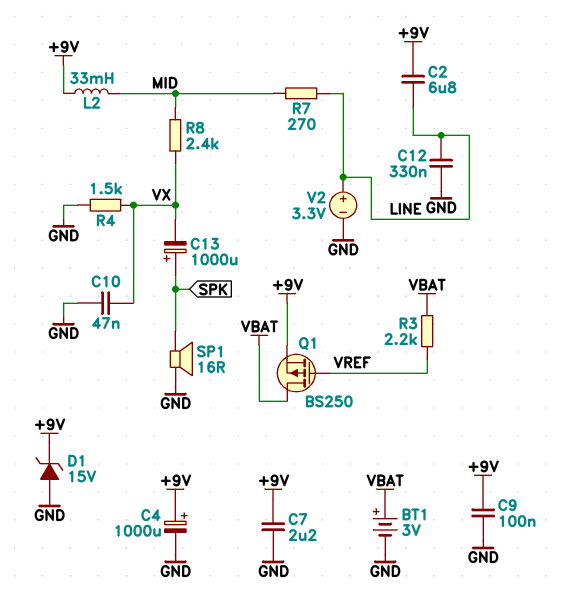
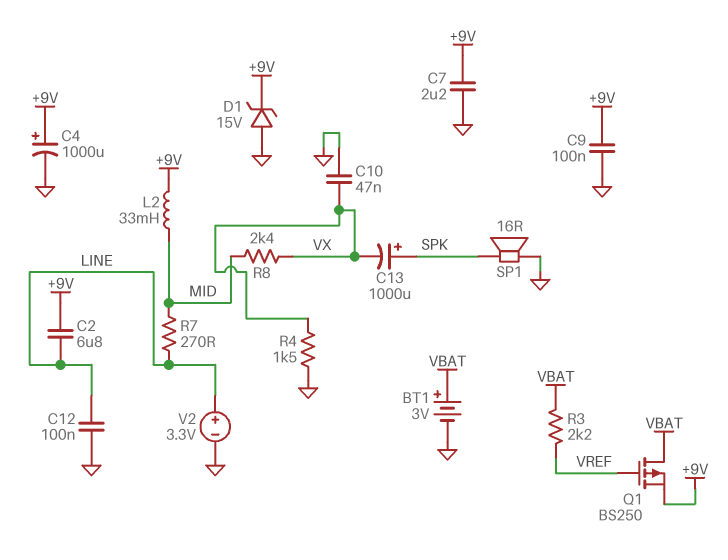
C12: 330nF (GND, LINE) -> 100nF (GND, LINE)

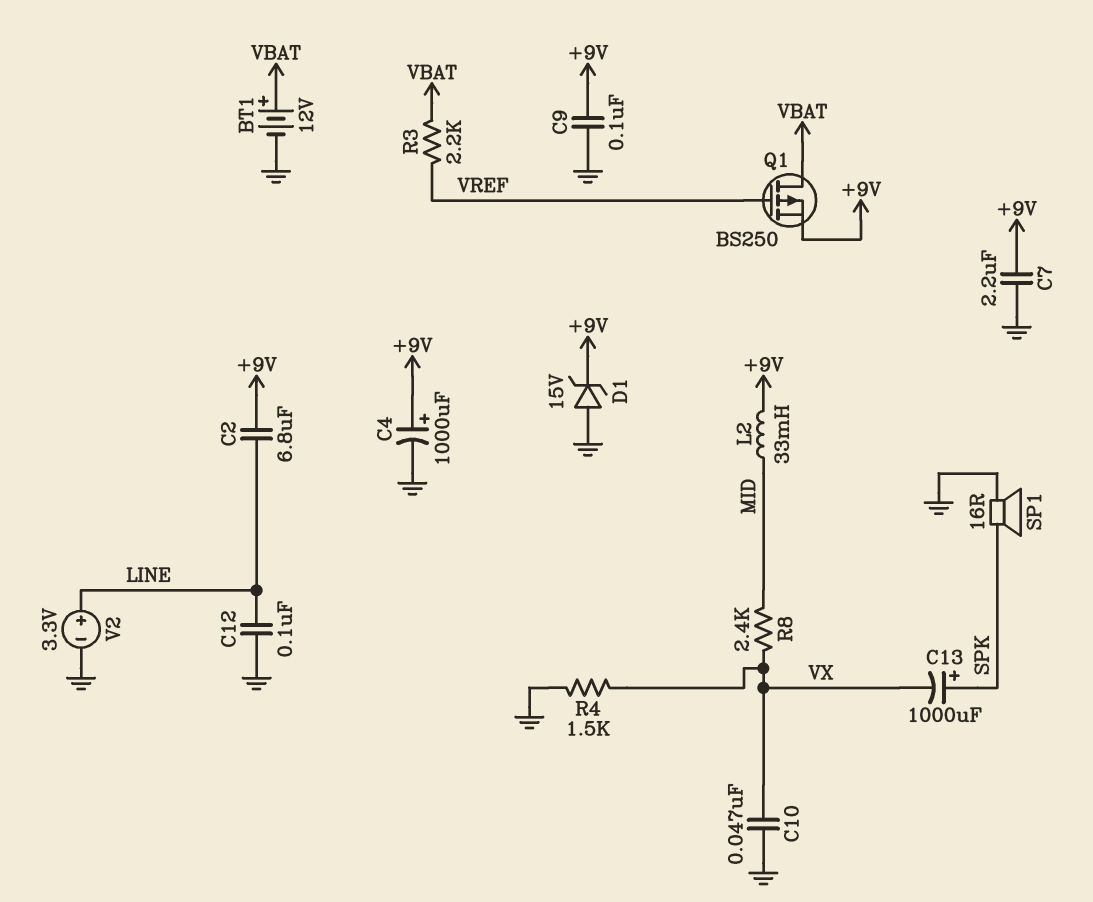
BT1: 3V (plus VBAT, minus GND) -> 12V (plus VBAT, minus GND)
R7: 270 (LINE, MID) -> none

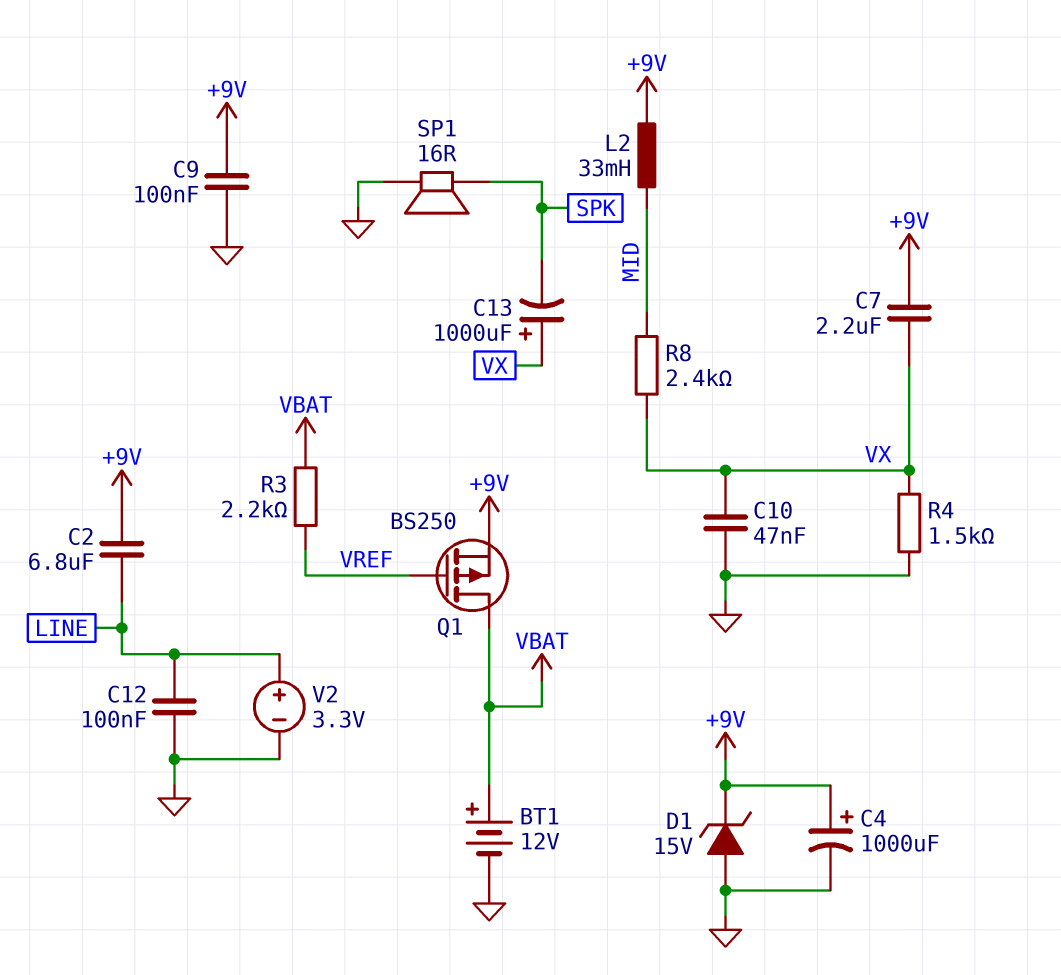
C7: 2.2uF (+9V, GND) -> 2.2uF (+9V, VX)
C13: 1000uF (plus SPK, minus VX) -> 1000uF (plus VX, minus SPK)

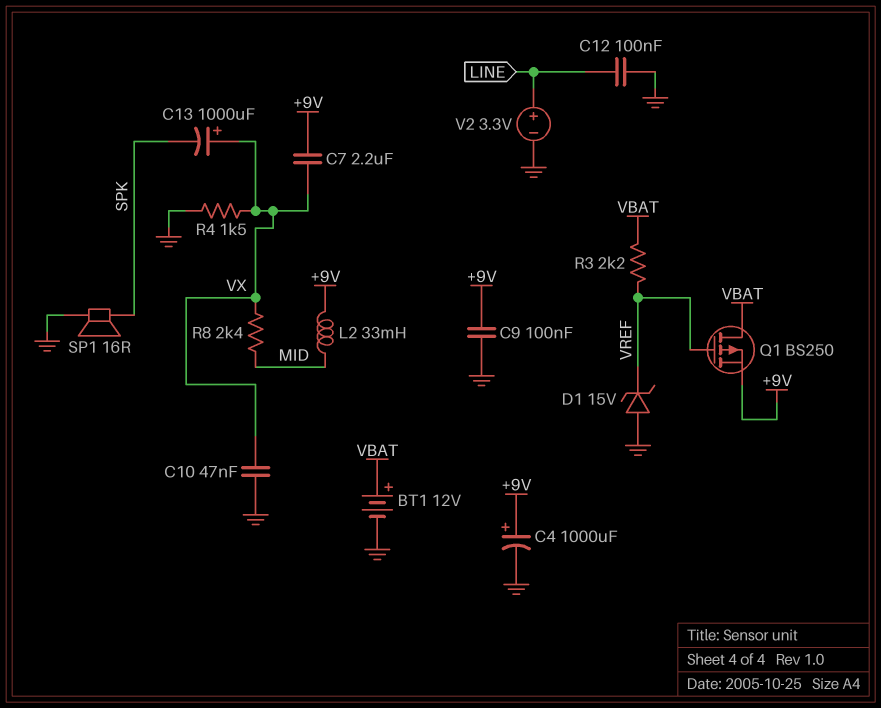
C2: 6.8uF (+9V, LINE) -> none
D1: zener 15V (A GND, K +9V) -> zener 15V (A GND, K VREF)

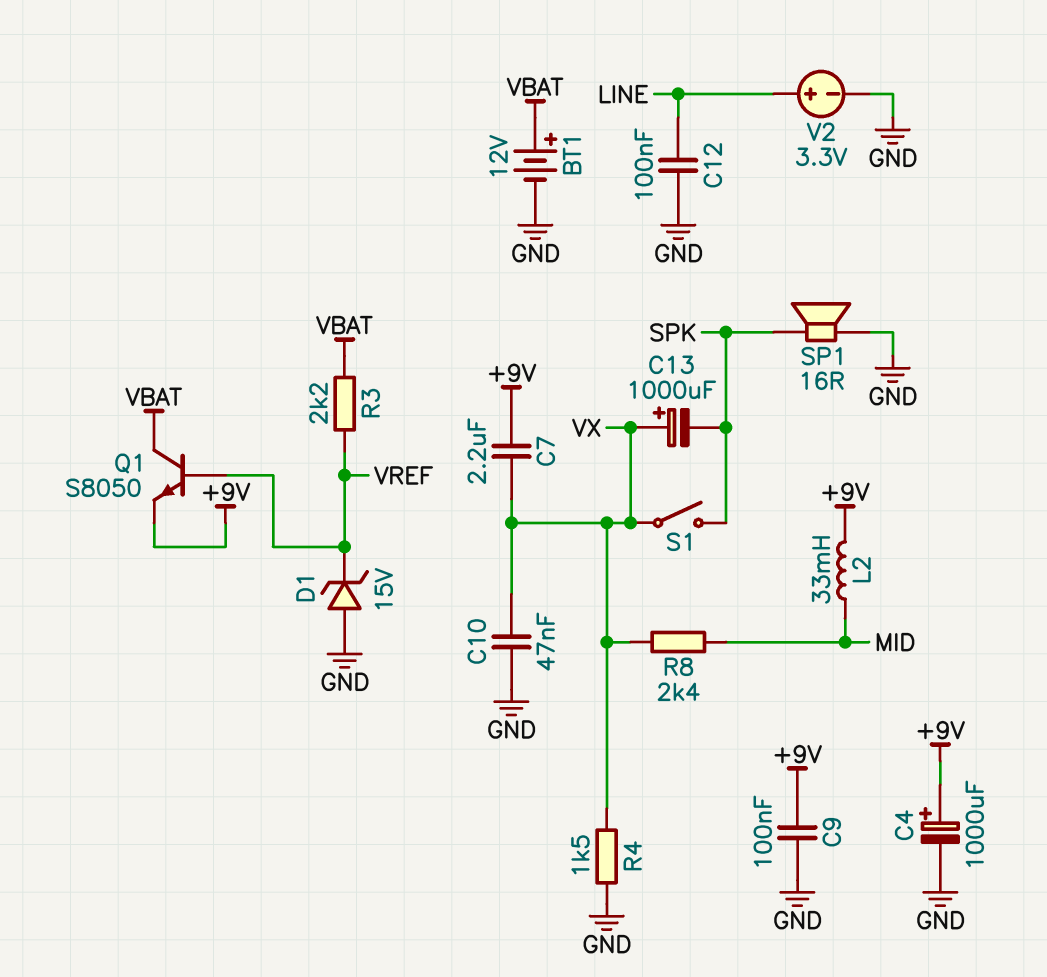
Q1: PMOS BS250 (G VREF, D VBAT, S +9V) -> NPN S8050 (B VREF, C VBAT, E +9V)
S1: none -> switch (SPK, VX)

